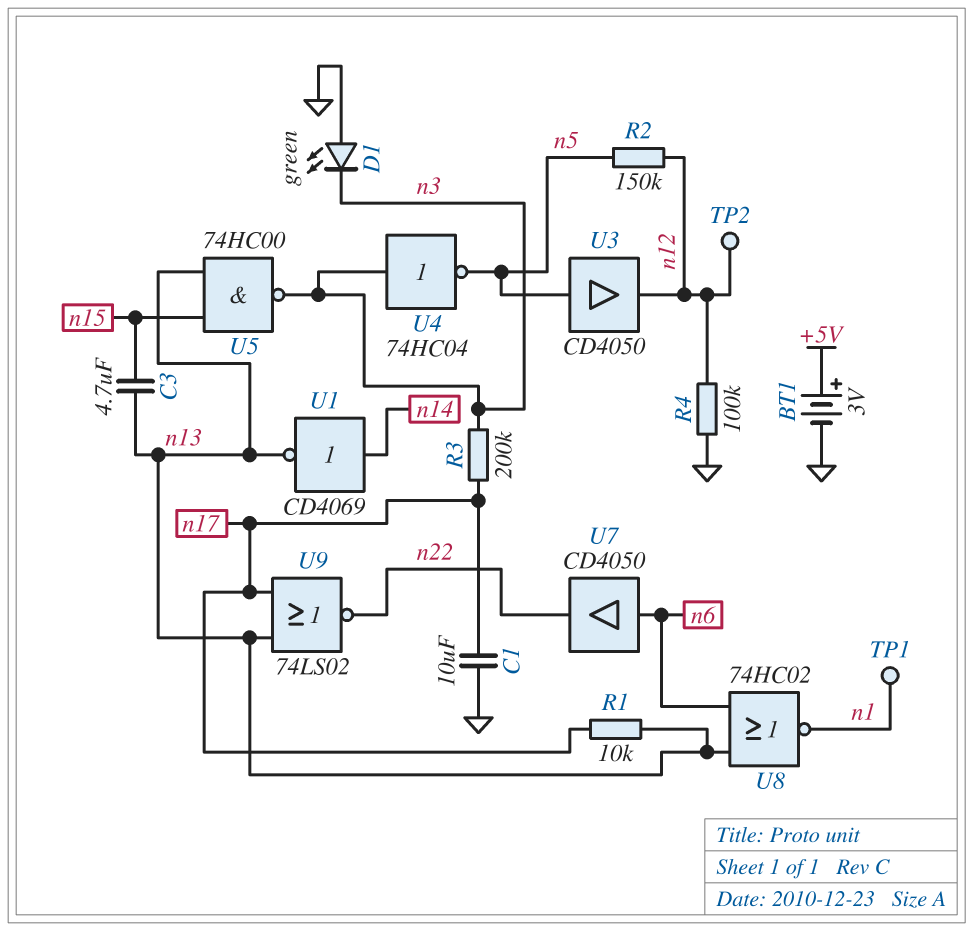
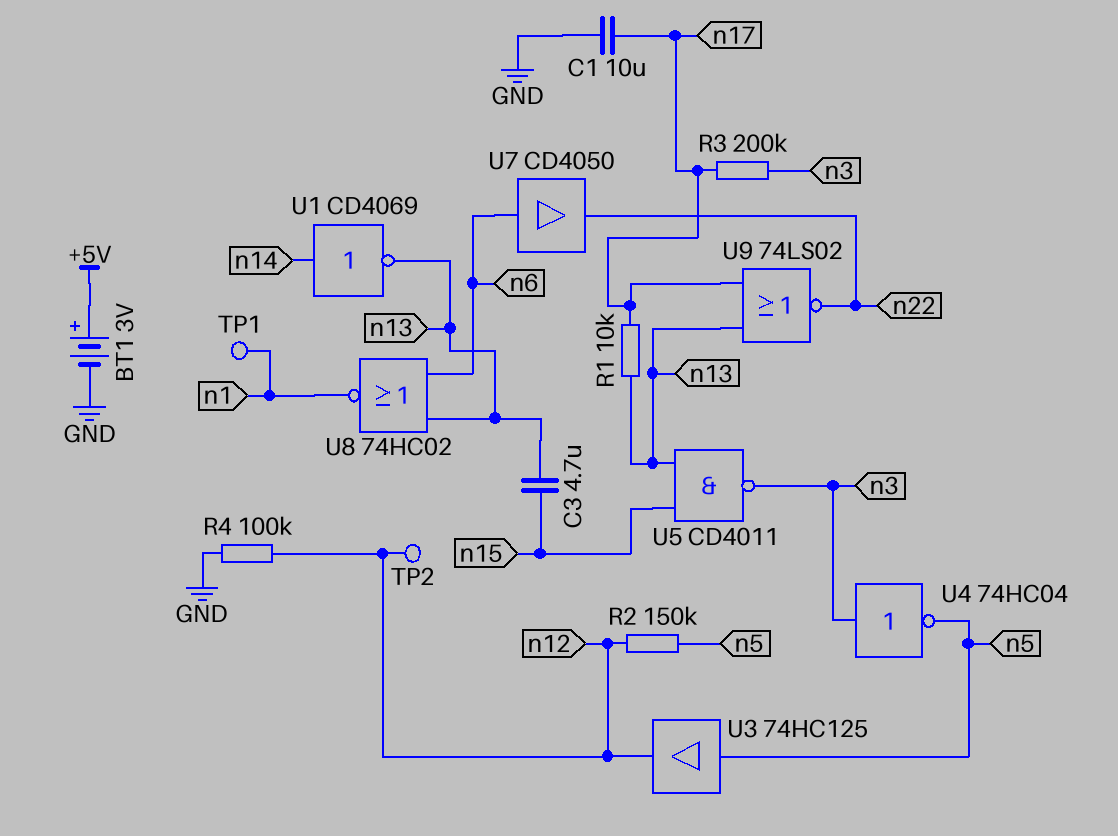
D1: LED green (A GND, K n3) -> none
U3: buffer CD4050 (in n5, out n12) -> buffer 74HC125 (in n5, out n12)
U5: NAND 74HC00 (in n13, in n15, out n3) -> NAND CD4011 (in n13, in n15, out n3)

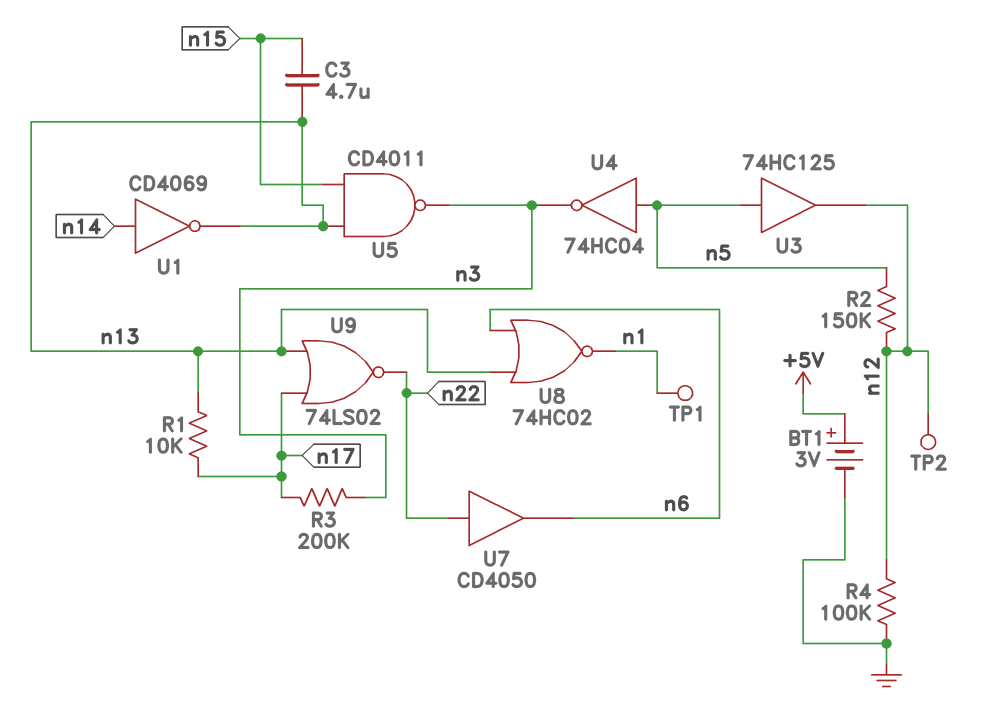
C1: 10uF (GND, n17) -> none
U4: NOT 74HC04 (in n3, out n5) -> NOT 74HC04 (in n5, out n3)
U7: buffer CD4050 (in n6, out n22) -> buffer CD4050 (in n22, out n6)

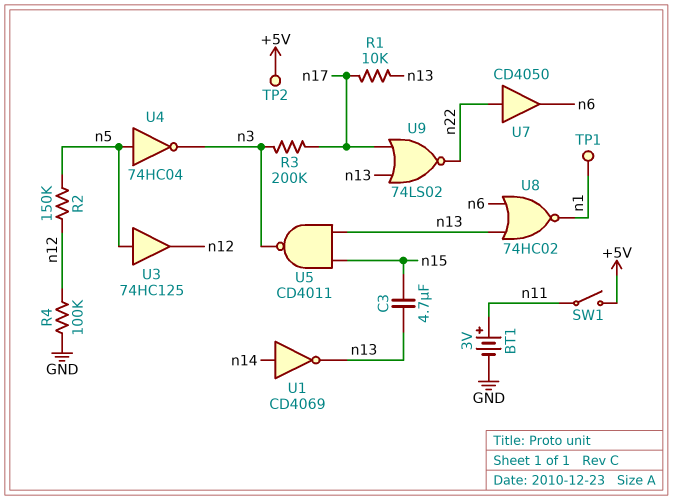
BT1: 3V (plus +5V, minus GND) -> 3V (plus n11, minus GND)
SW1: none -> switch (+5V, n11)
TP2: test point (n12) -> test point (+5V)

